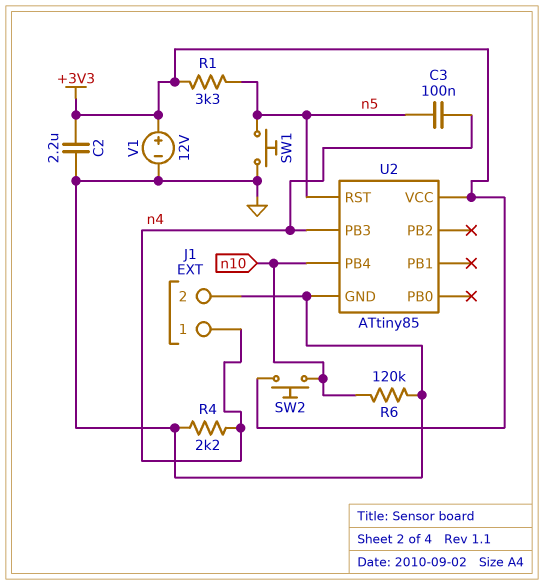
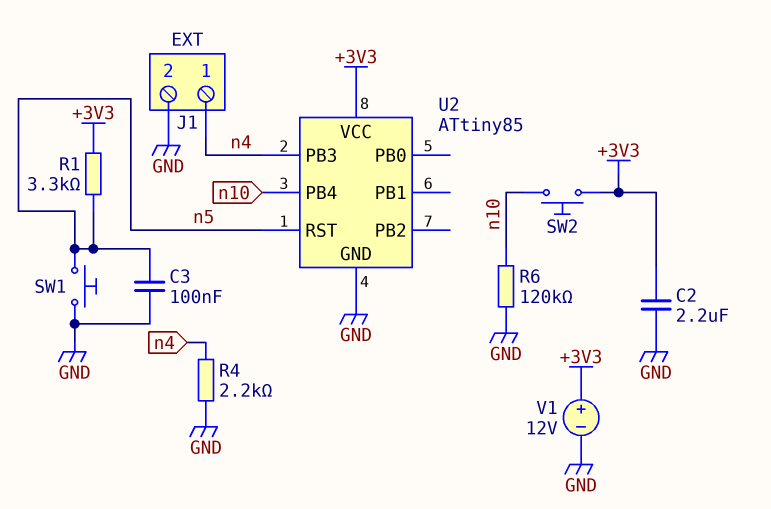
C3: 100nF (n4, n5) -> 100nF (GND, n5)

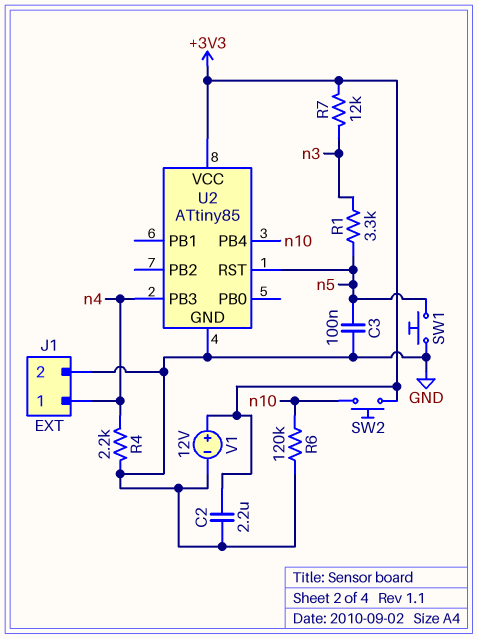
R1: 3.3k (+3V3, n5) -> 3.3k (n3, n5)
R7: none -> 12k (+3V3, n3)

